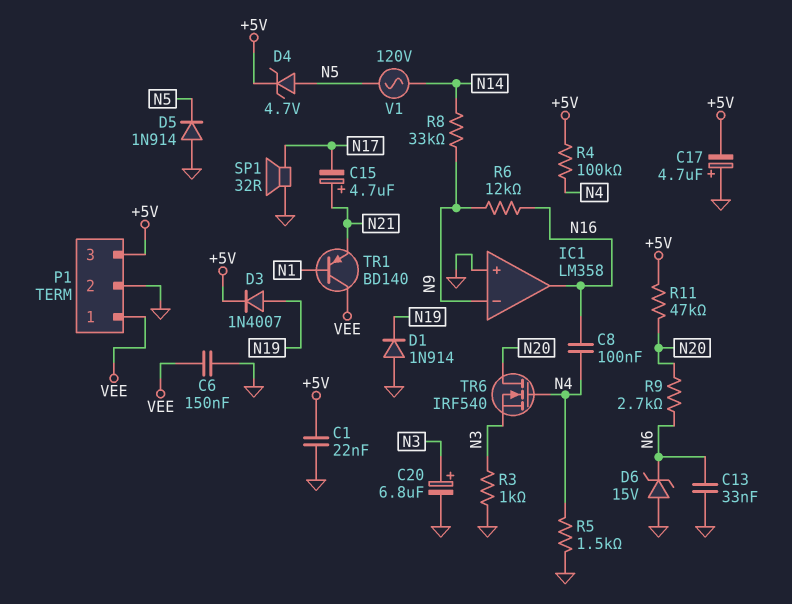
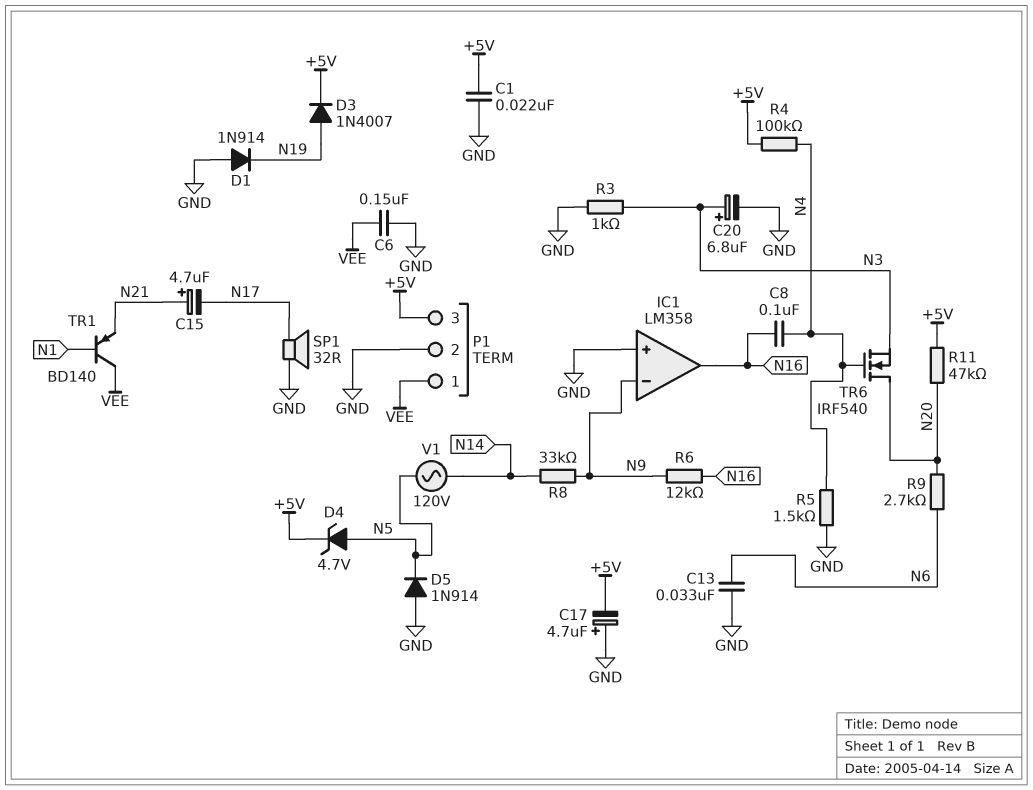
D6: zener 15V (A GND, K N6) -> none

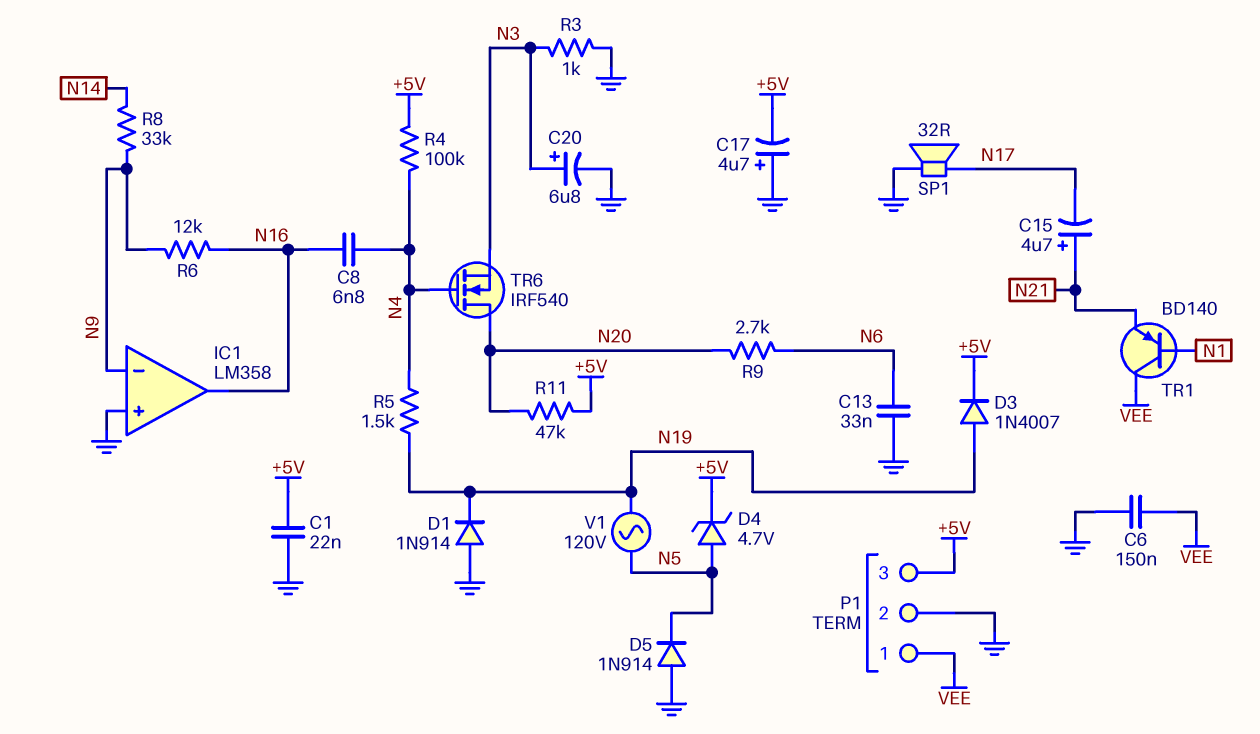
C8: 100nF (N4, N16) -> 6.8nF (N4, N16)
R5: 1.5k (GND, N4) -> 1.5k (N4, N19)
V1: AC 120V (N5, N14) -> AC 120V (N5, N19)

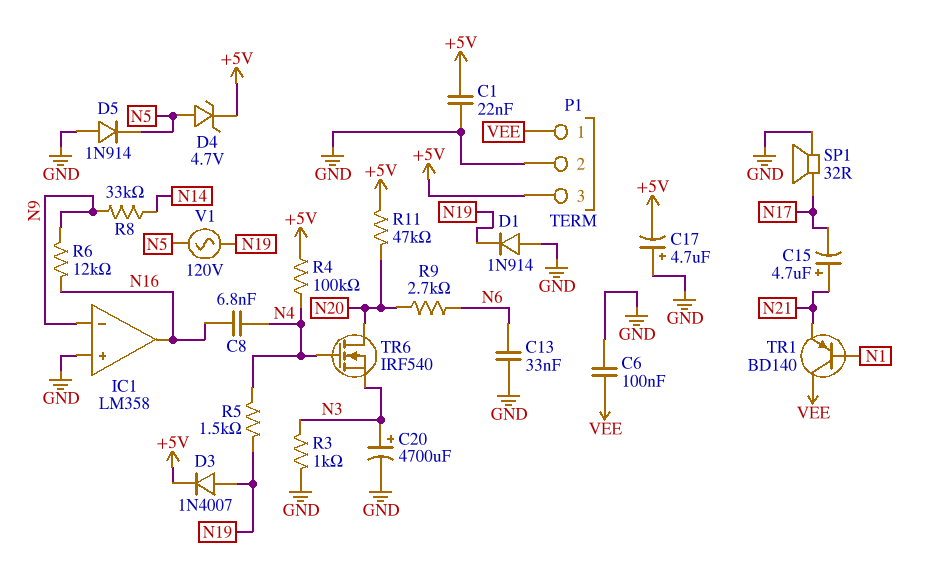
C6: 150nF (GND, VEE) -> 100nF (GND, VEE)
C20: 6.8uF (plus N3, minus GND) -> 4700uF (plus N3, minus GND)

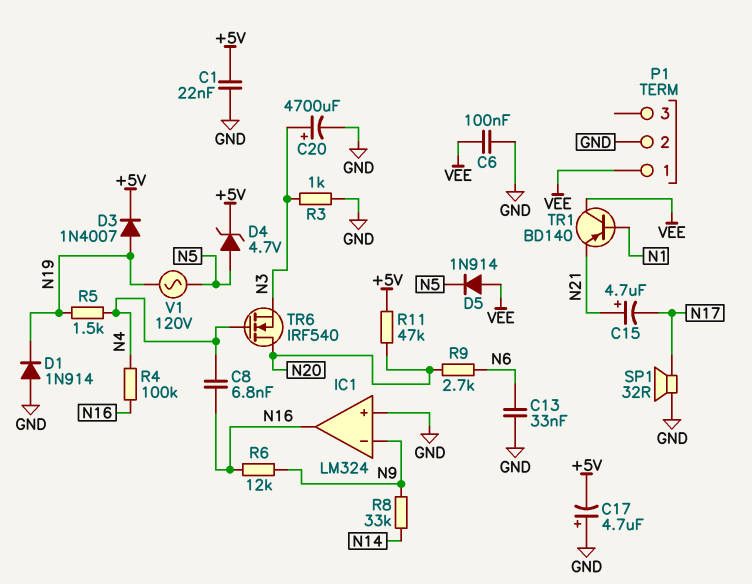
D5: diode 1N914 (A GND, K N5) -> diode 1N914 (A VEE, K N5)
IC1: LM358 -> LM324
P1 pin 3: +5V -> none
R4: 100k (+5V, N4) -> 100k (N4, N16)

